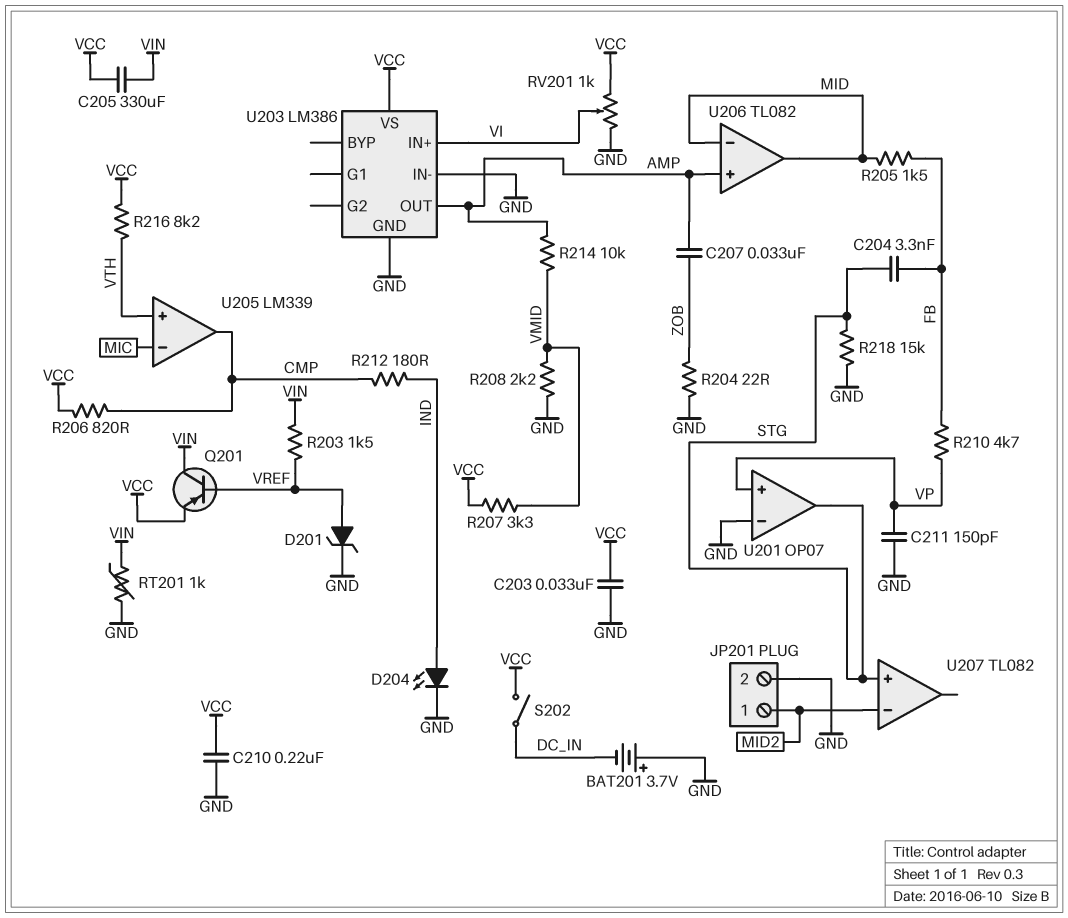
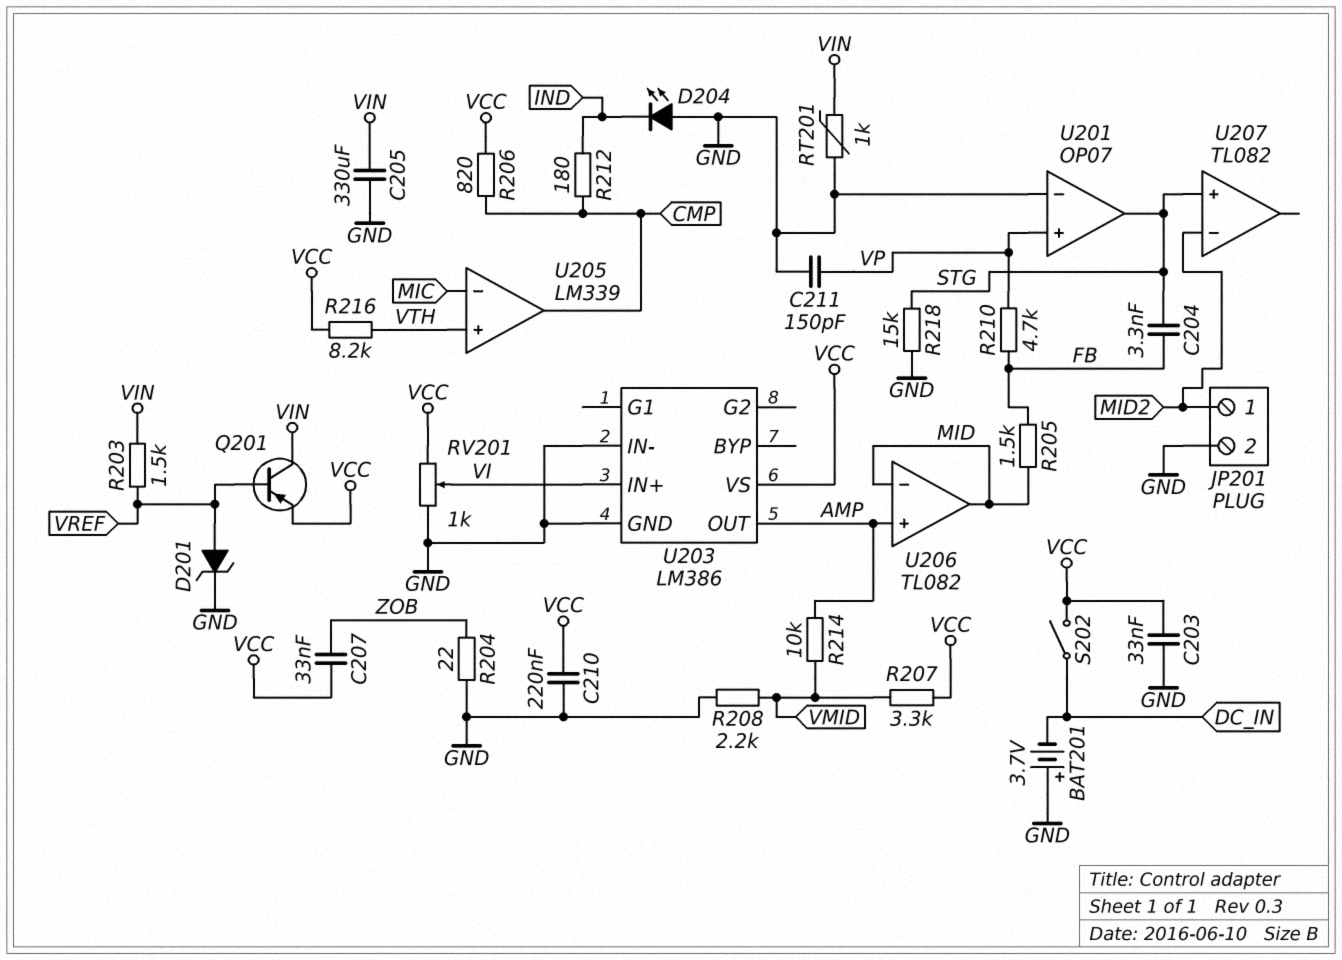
C205: 330uF (VCC, VIN) -> 330uF (GND, VIN)
C207: 33nF (AMP, ZOB) -> 33nF (VCC, ZOB)
D204: LED (A IND, K GND) -> LED (A GND, K IND)

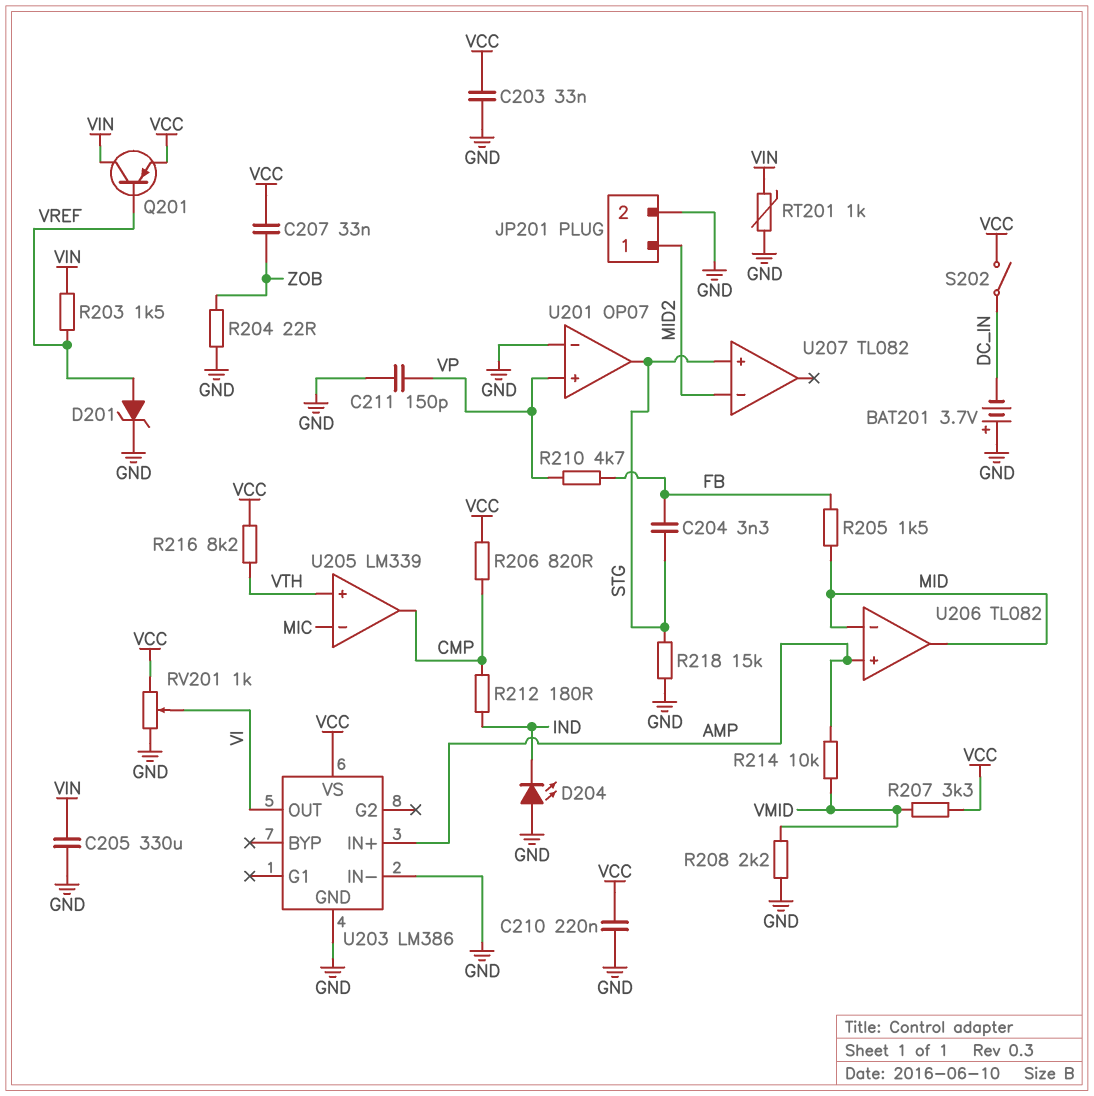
U203 pin IN+: VI -> AMP
U203 pin OUT: AMP -> VI

